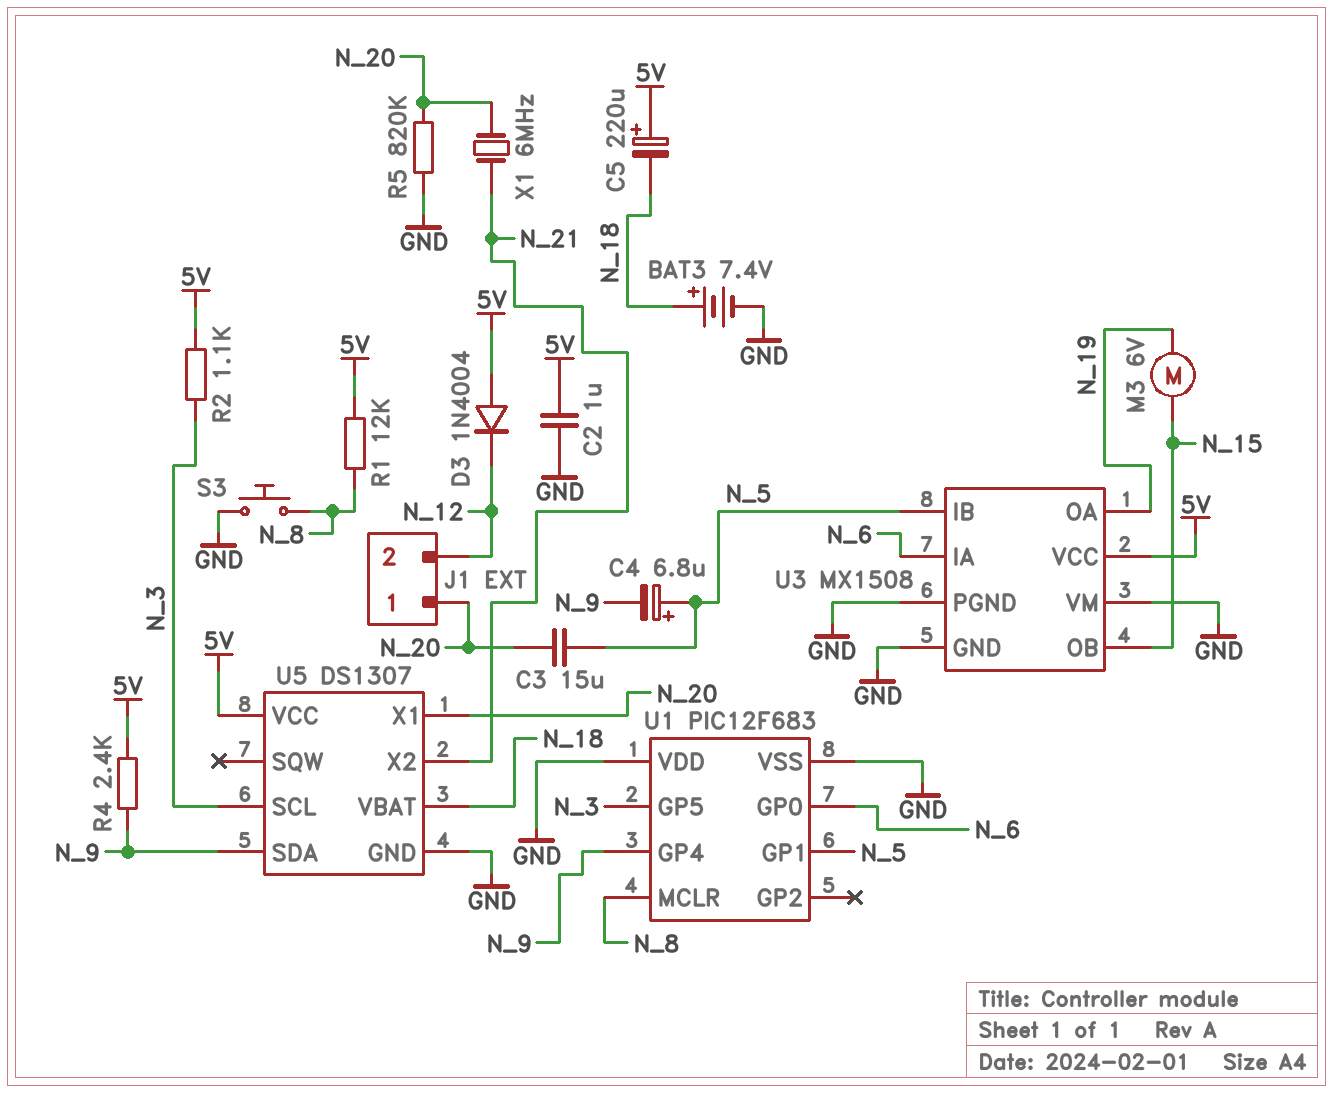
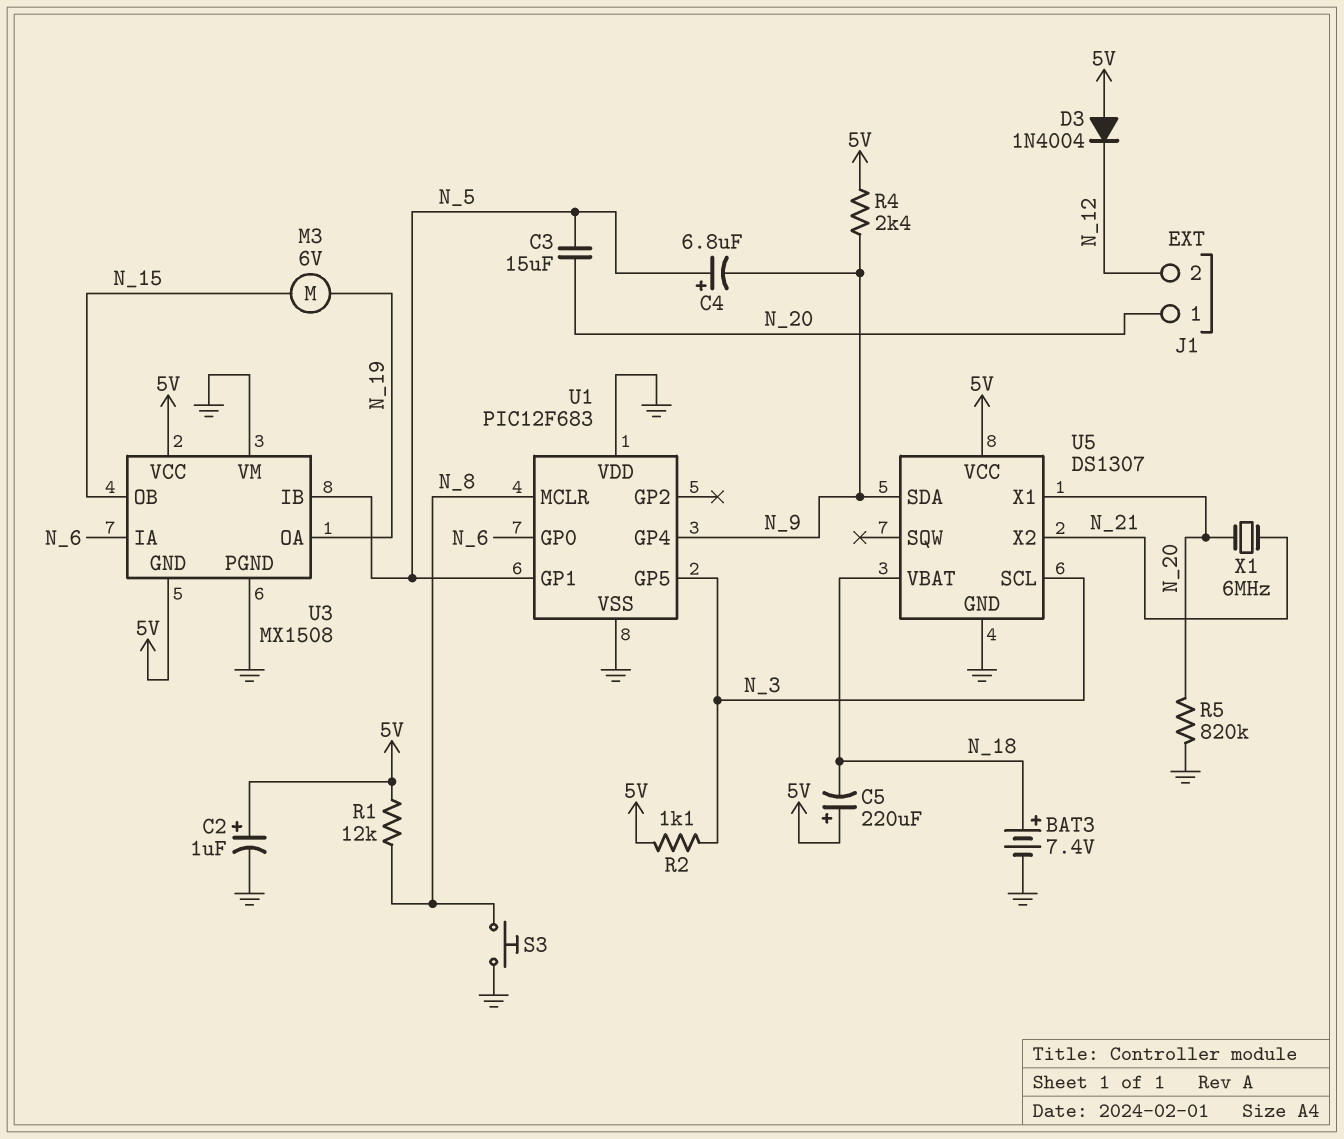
C2: 1uF (5V, GND) -> 1uF (plus 5V, minus GND)
U3 pin GND: GND -> 5V

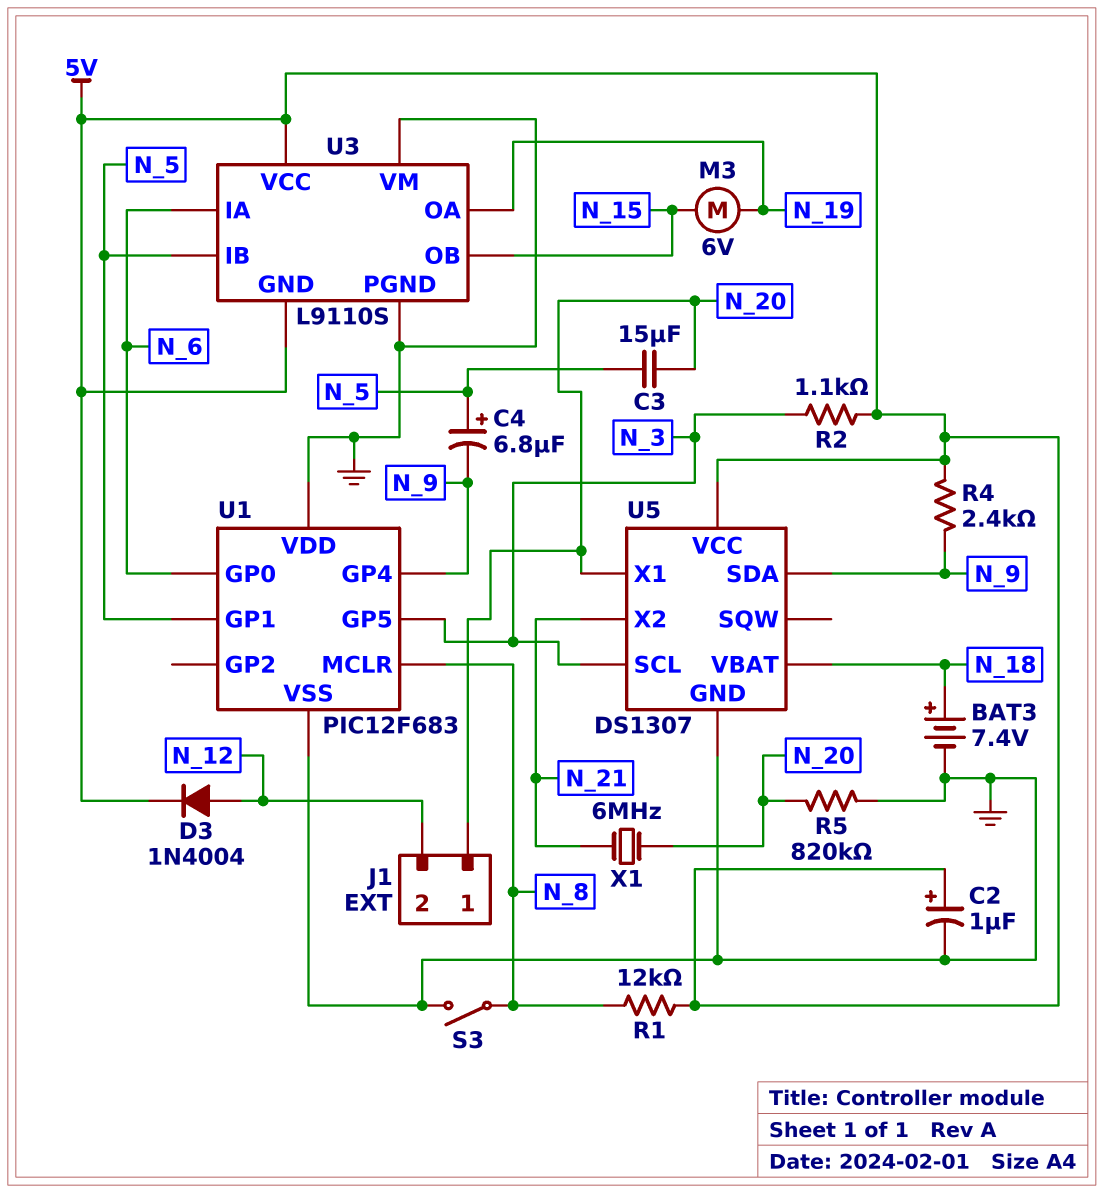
C5: 220uF (plus 5V, minus N_18) -> none
D3: diode 1N4004 (A 5V, K N_12) -> diode 1N4004 (A N_12, K 5V)
S3: button (GND, N_8) -> switch (GND, N_8)
U3: MX1508 -> L9110S

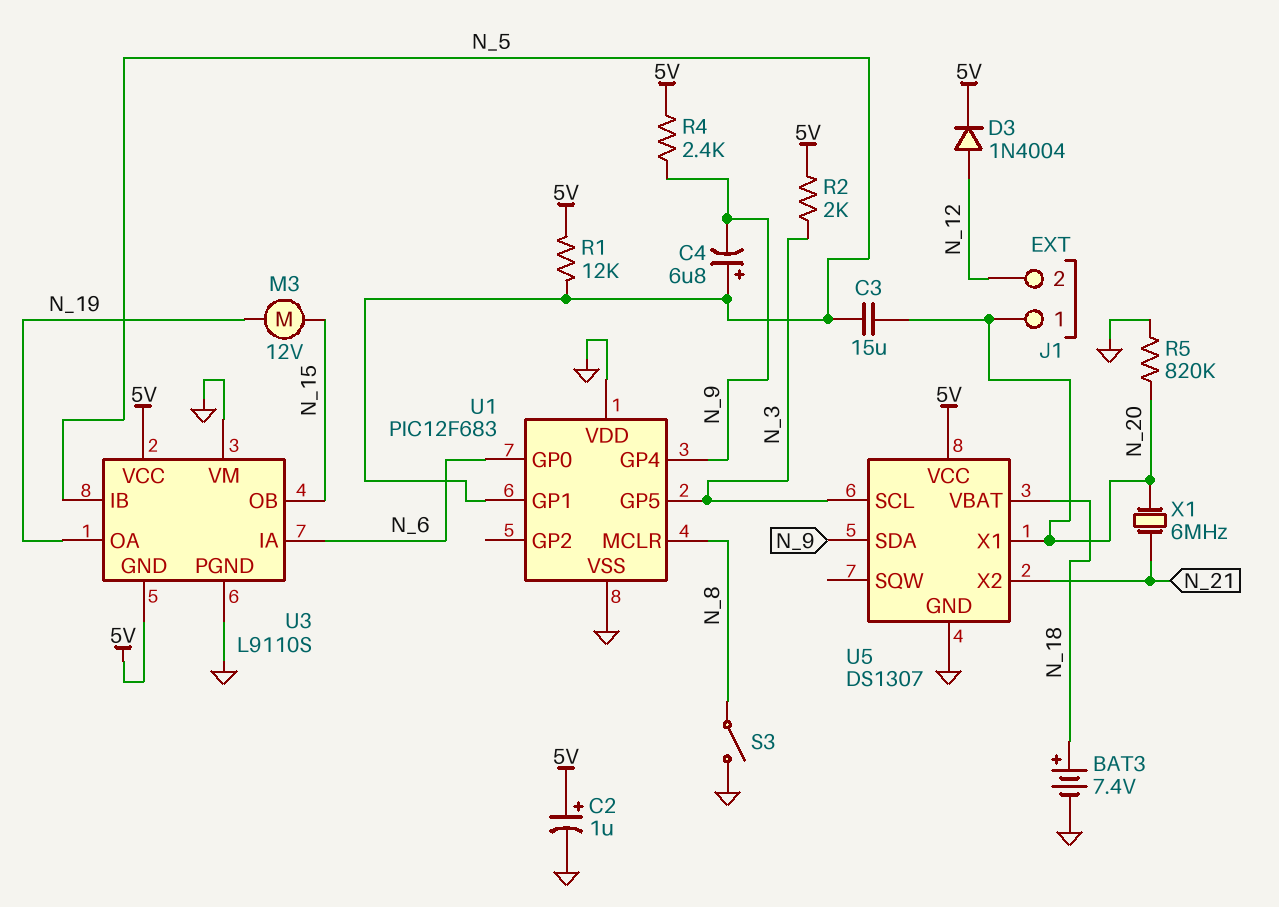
M3: motor 6V (N_15, N_19) -> motor 12V (N_15, N_19)
R1: 12k (5V, N_8) -> 12k (5V, N_5)
R2: 1.1k (5V, N_3) -> 2k (5V, N_3)

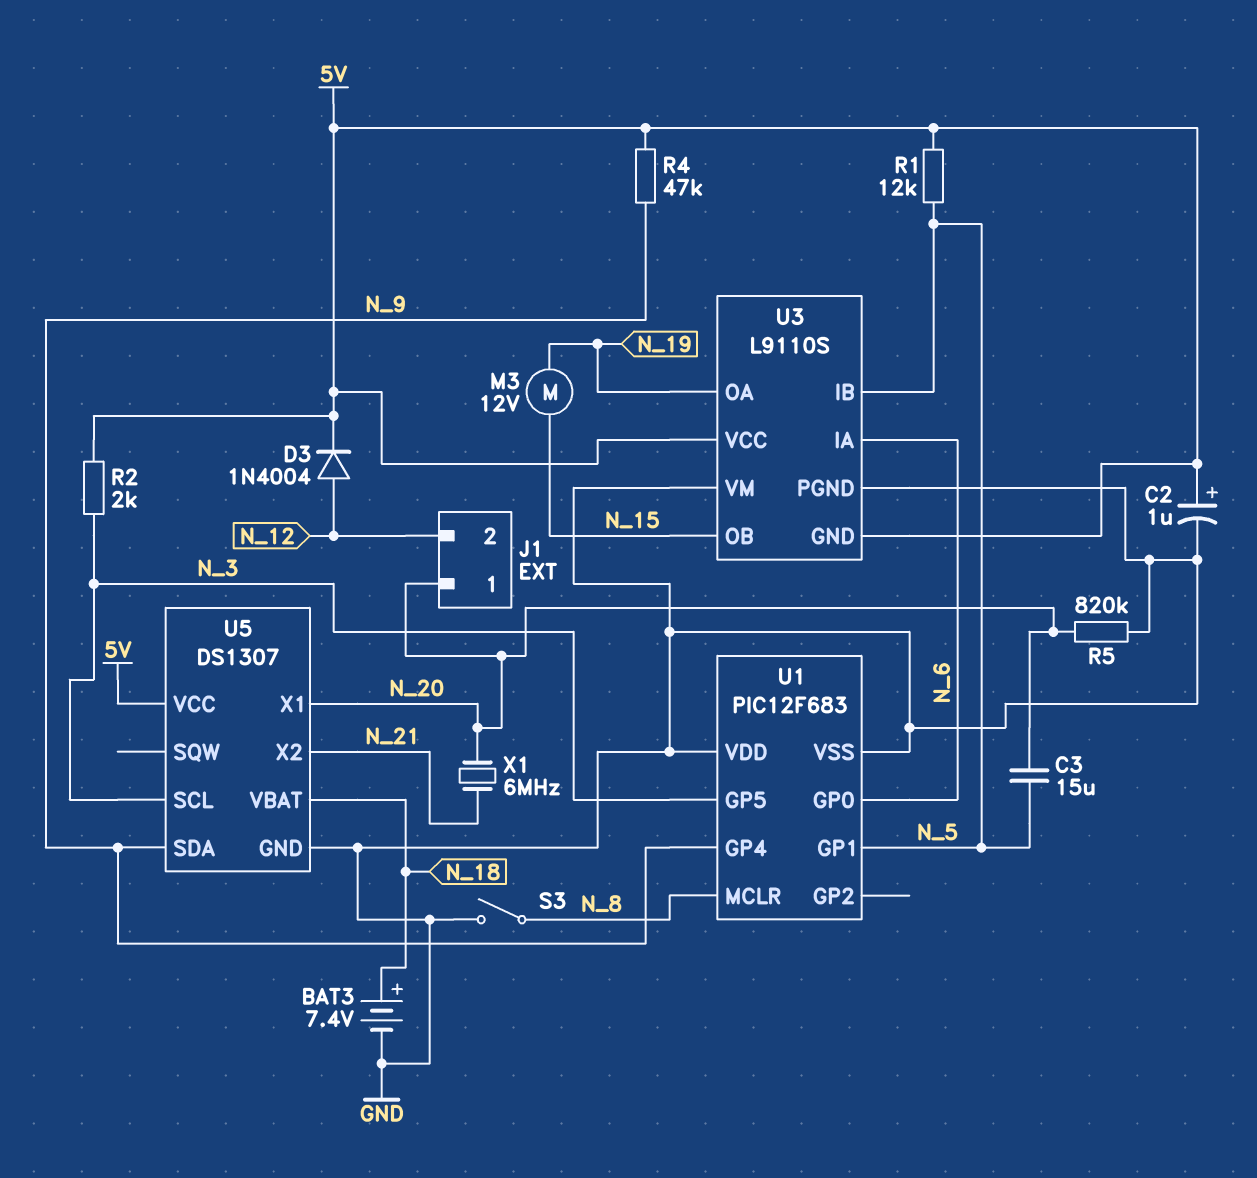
C4: 6.8uF (plus N_5, minus N_9) -> none
R4: 2.4k (5V, N_9) -> 47k (5V, N_9)

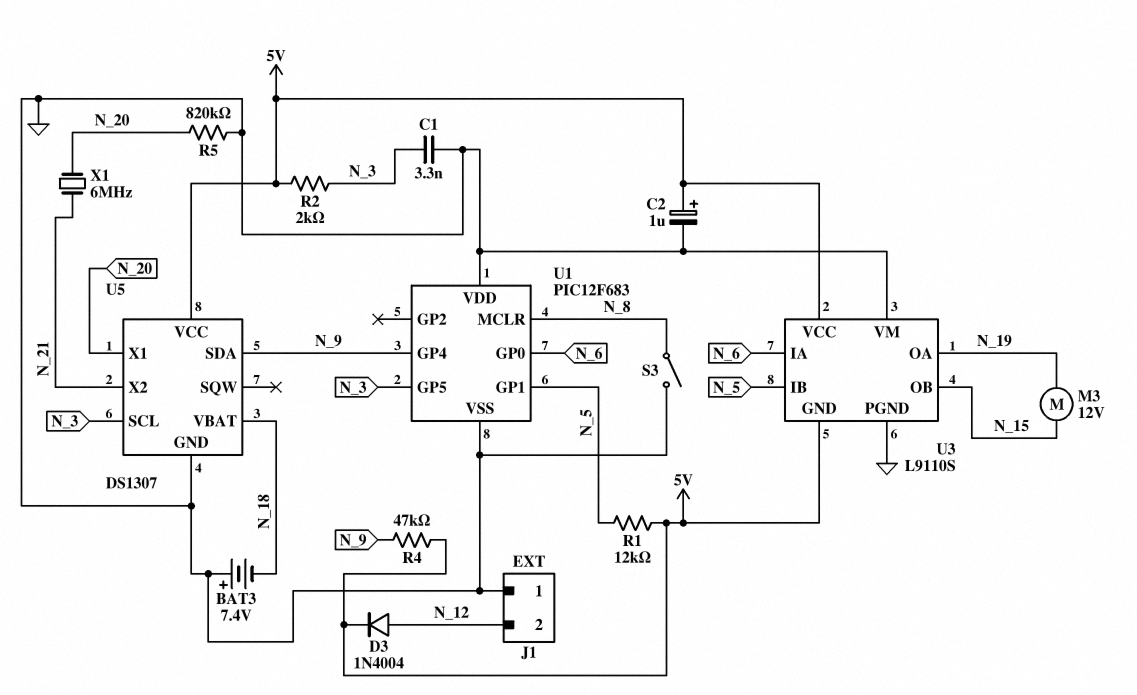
BAT3: 7.4V (plus N_18, minus GND) -> 7.4V (plus GND, minus N_18)
C1: none -> 3.3nF (GND, N_3)
C3: 15uF (N_5, N_20) -> none
J1 pin 1: N_20 -> GND

